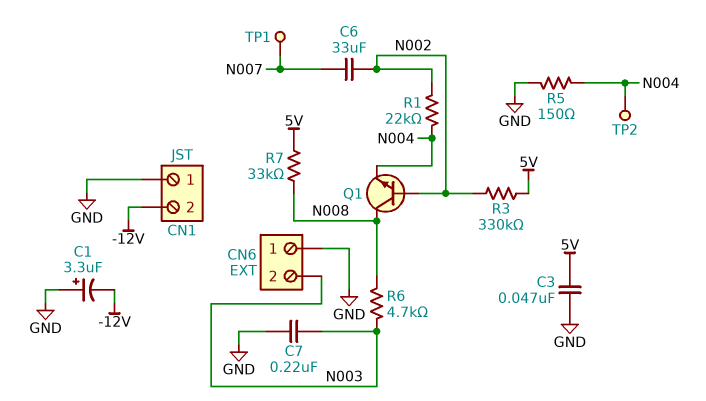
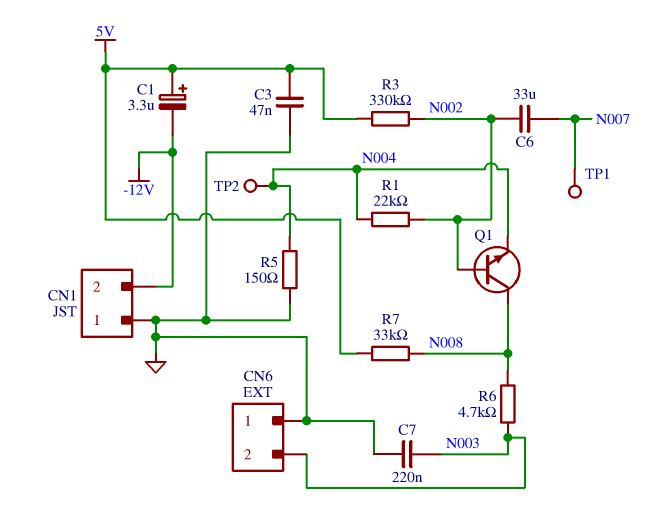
C1: 3.3uF (plus GND, minus -12V) -> 3.3uF (plus 5V, minus -12V)

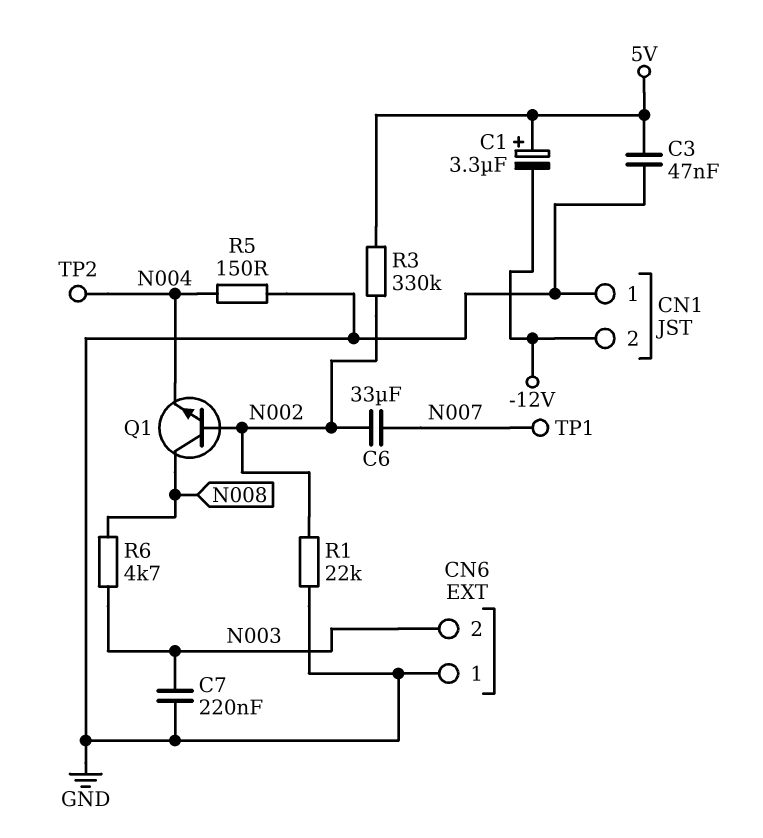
R1: 22k (N002, N004) -> 22k (GND, N002)
R7: 33k (5V, N008) -> none

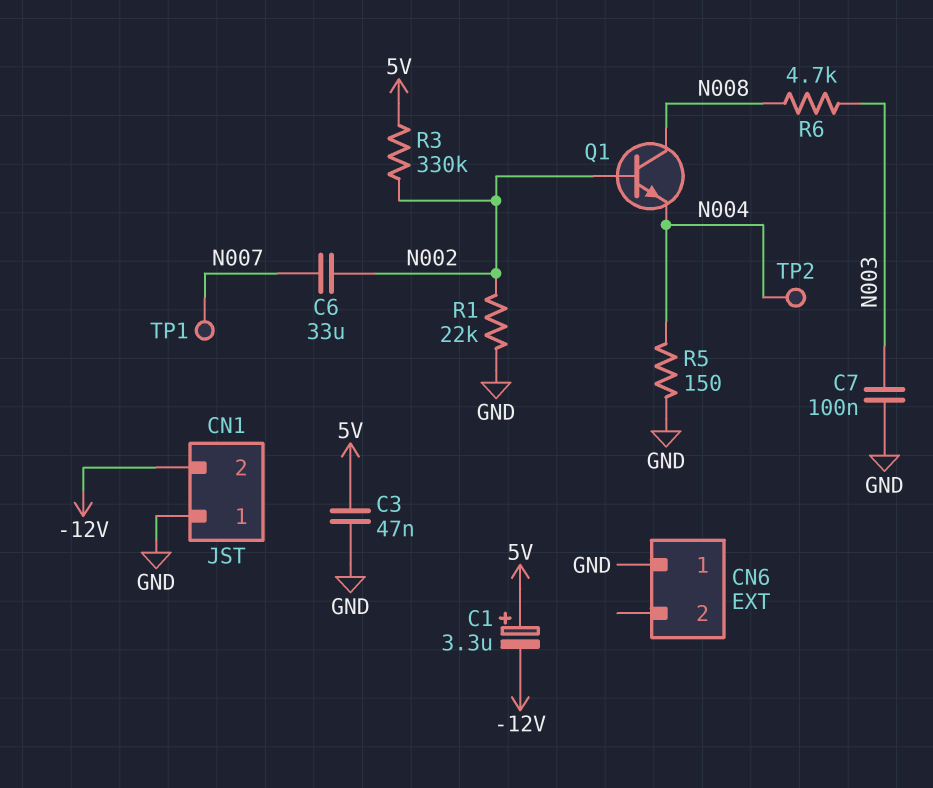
C7: 220nF (GND, N003) -> 100nF (GND, N003)
CN6 pin 2: N003 -> none

